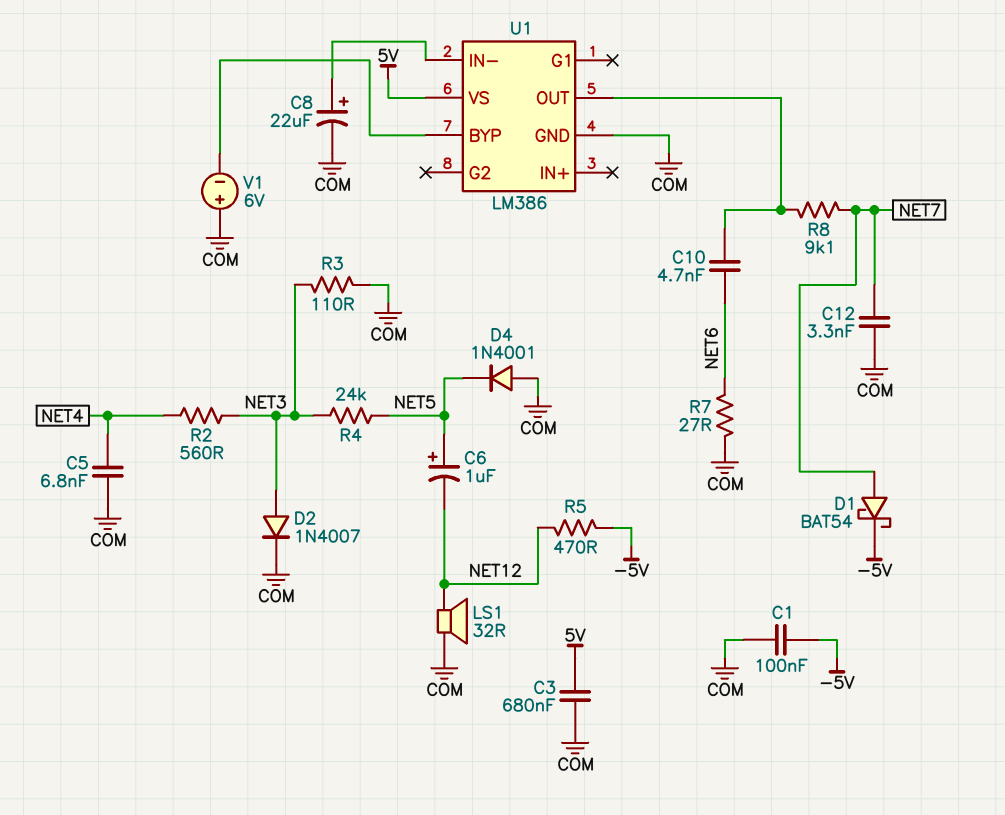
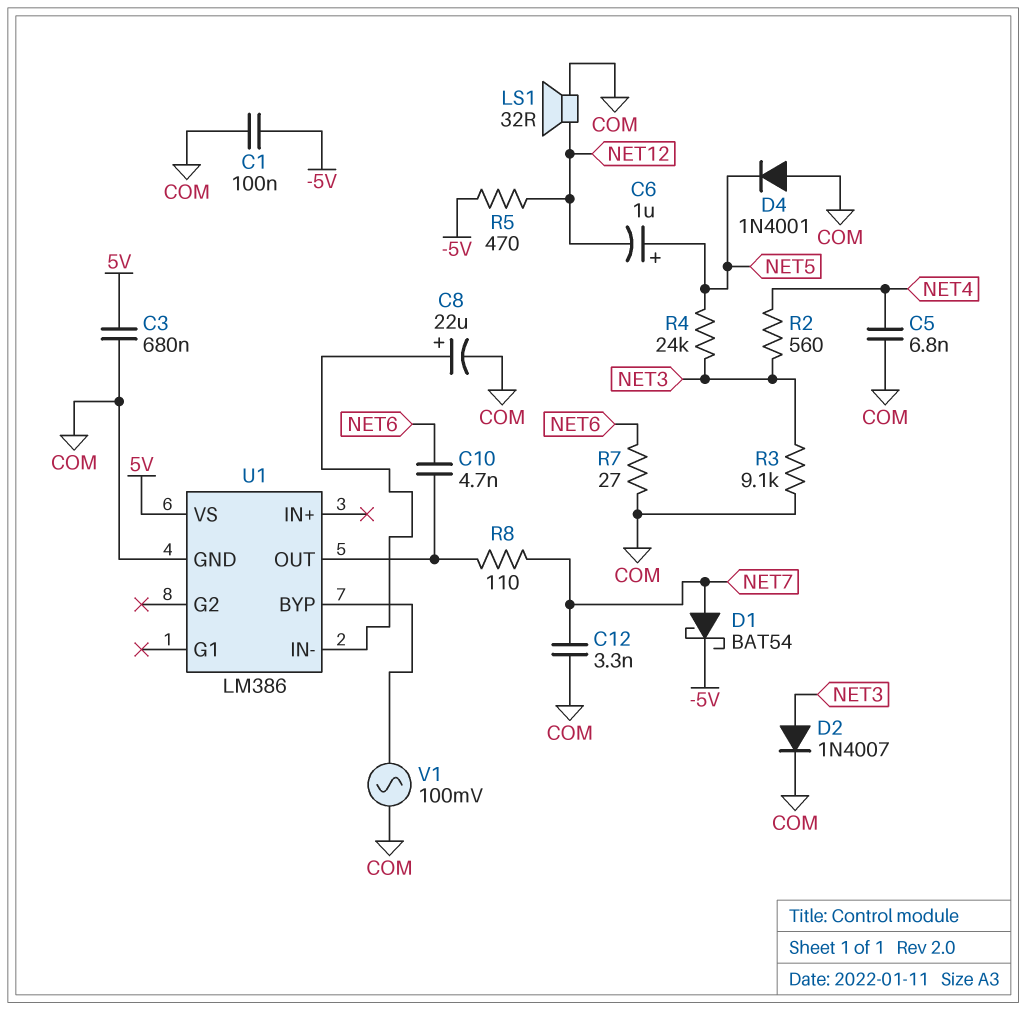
R3: 110 (COM, NET3) -> 9.1k (COM, NET3)
R8: 9.1k (NET7, U1/OUT) -> 110 (NET7, U1/OUT)
V1: 6V (plus COM, minus U1/BYP) -> AC 100mV (COM, U1/BYP)

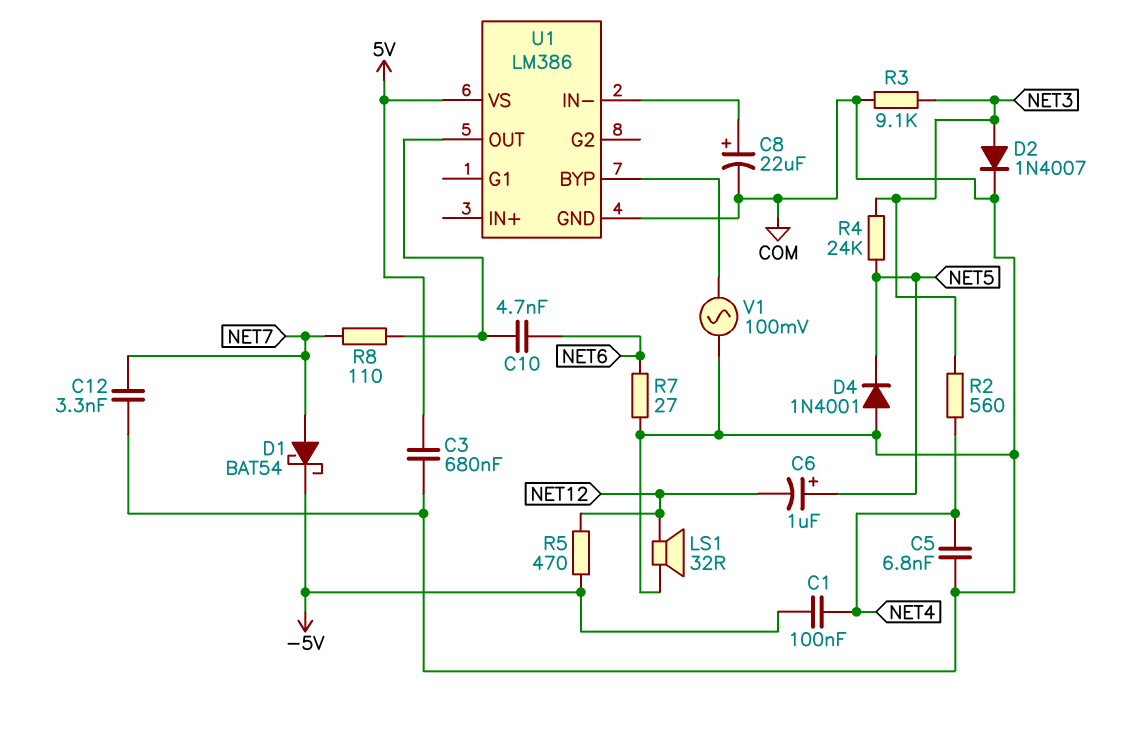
C1: 100nF (-5V, COM) -> 100nF (-5V, NET4)

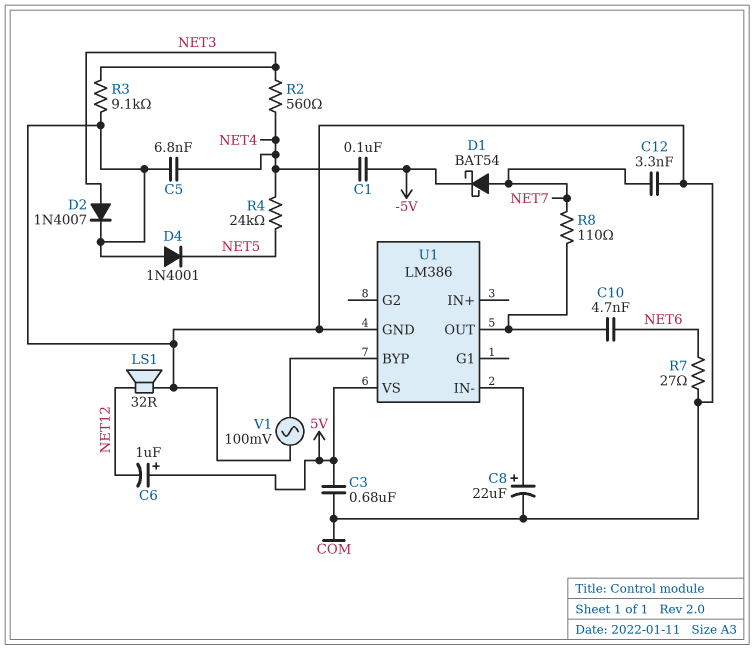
C6: 1uF (plus NET5, minus NET12) -> 1uF (plus 5V, minus NET12)
R4: 24k (NET3, NET5) -> 24k (NET4, NET5)
R5: 470 (-5V, NET12) -> none

